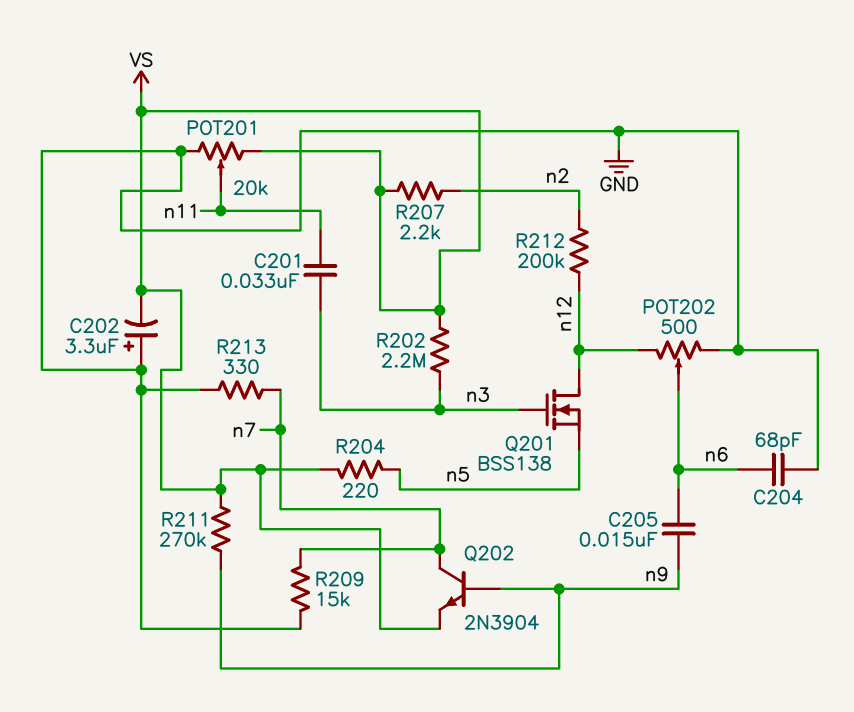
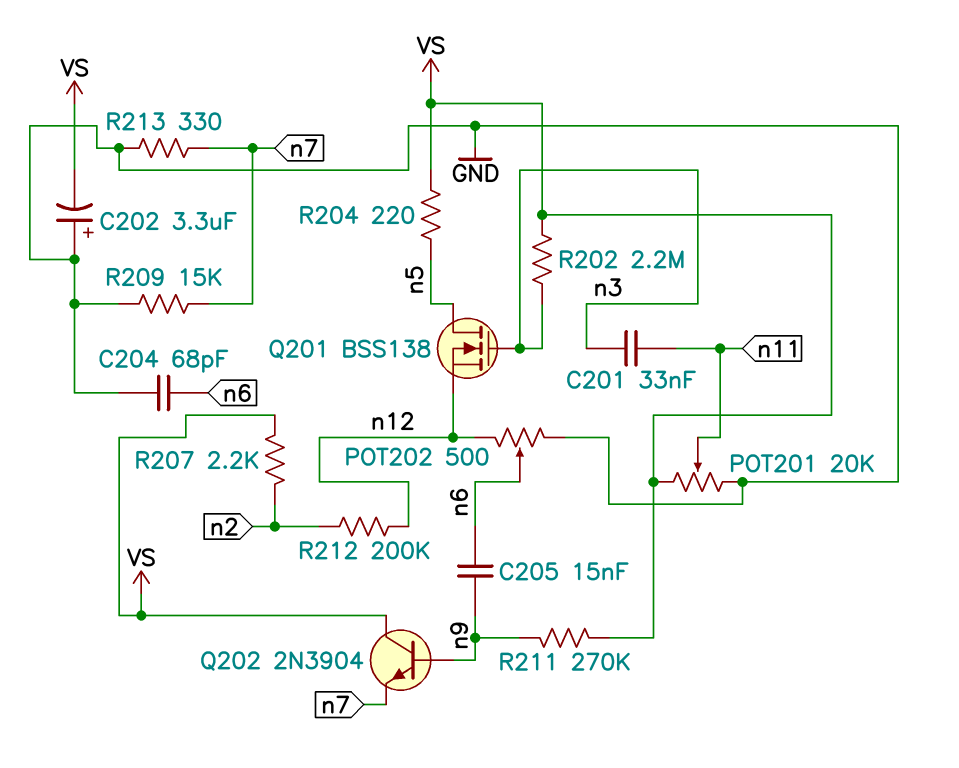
Q201: NMOS BSS138 (G n3, D n12, S n5) -> NMOS BSS138 (G n3, D n5, S n12)
Q202: NPN 2N3904 (B n9, C n7, E VS) -> NPN 2N3904 (B n9, C VS, E n7)

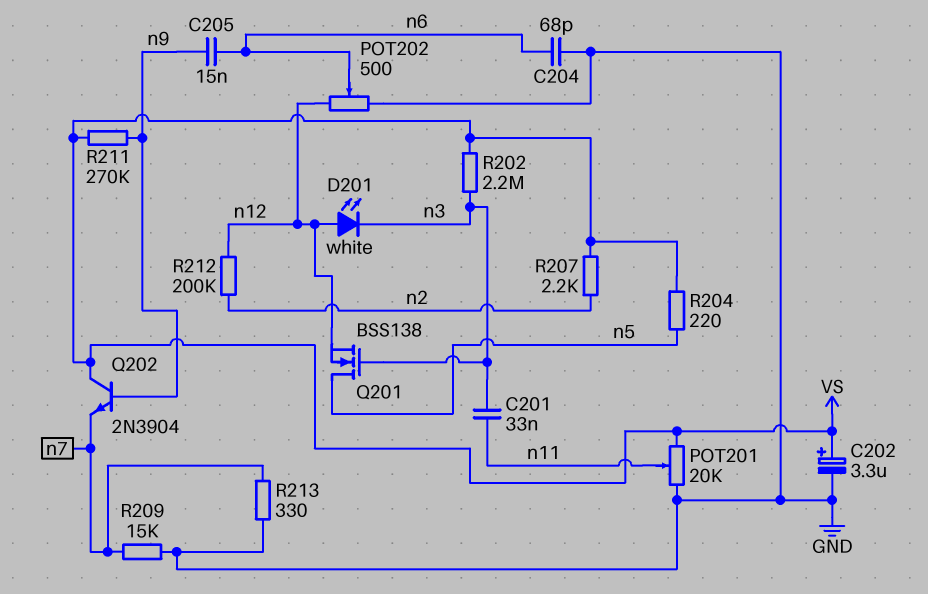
C202: 3.3uF (plus GND, minus VS) -> 3.3uF (plus VS, minus GND)
D201: none -> LED white (A n12, K n3)

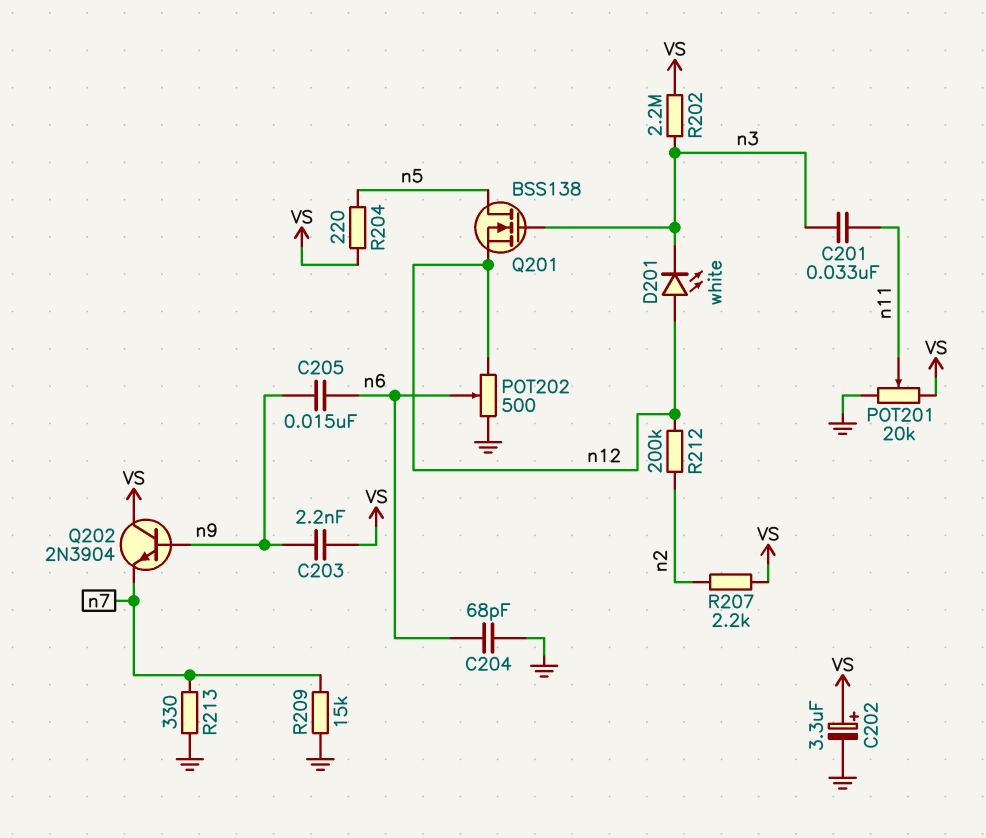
C203: none -> 2.2nF (VS, n9)
R211: 270k (VS, n9) -> none

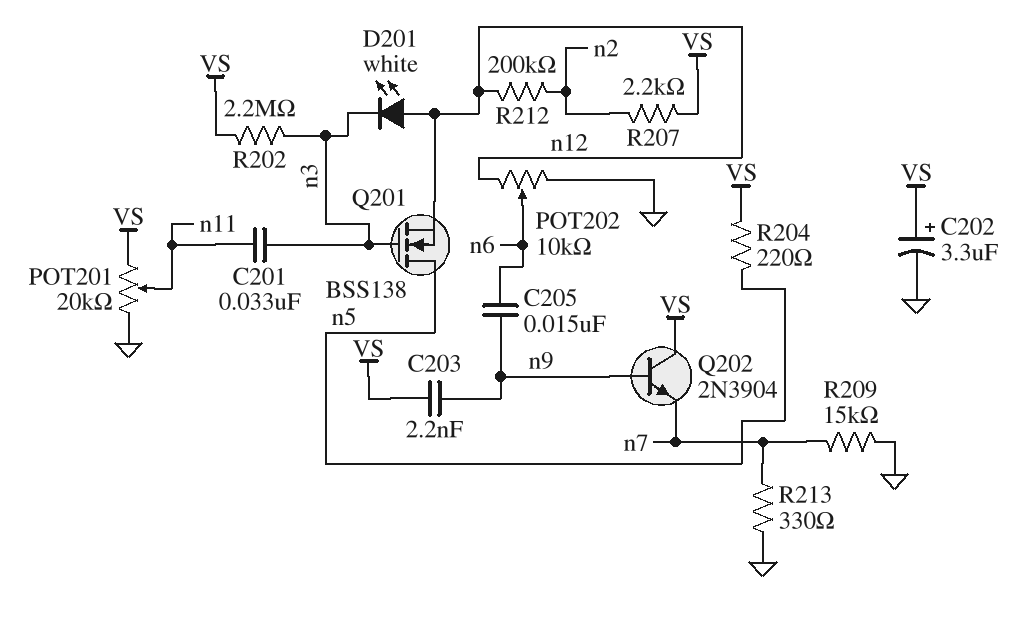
C204: 68pF (GND, n6) -> none
POT202: 500 (GND, n12, wiper n6) -> 10k (GND, n12, wiper n6)

